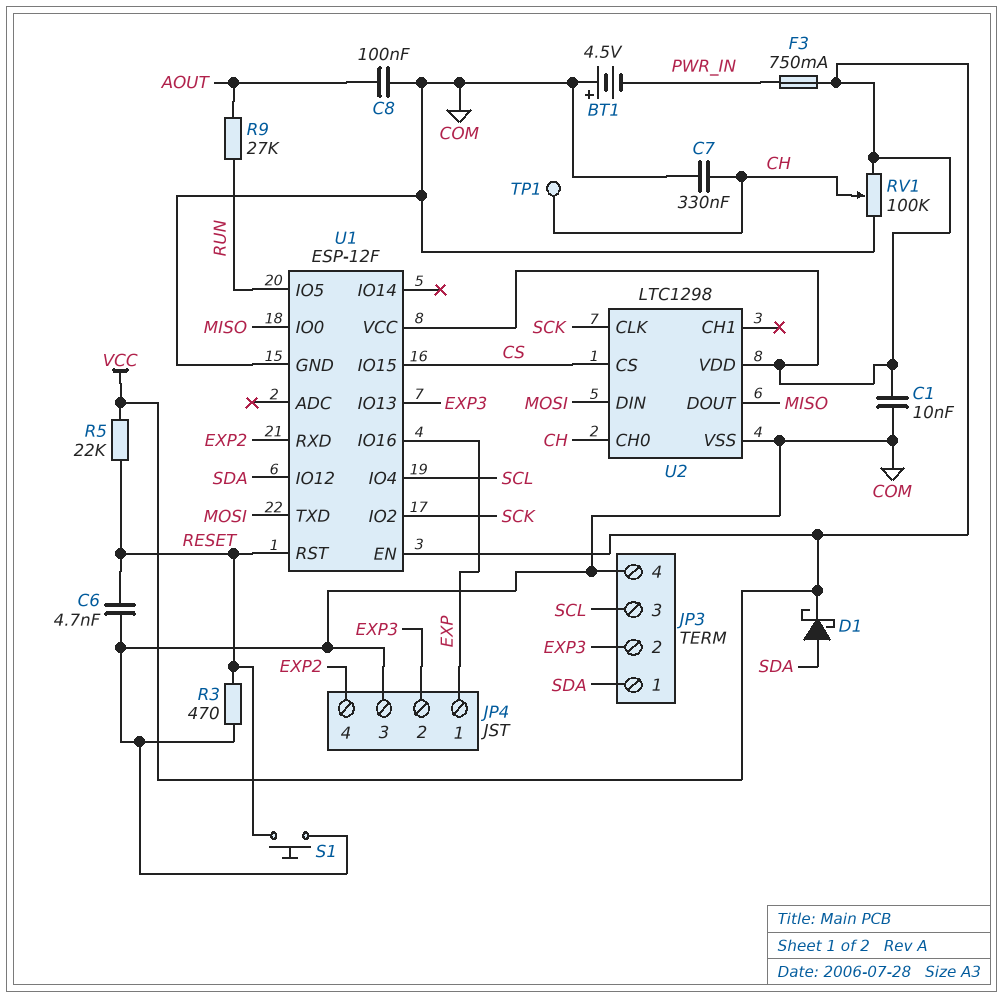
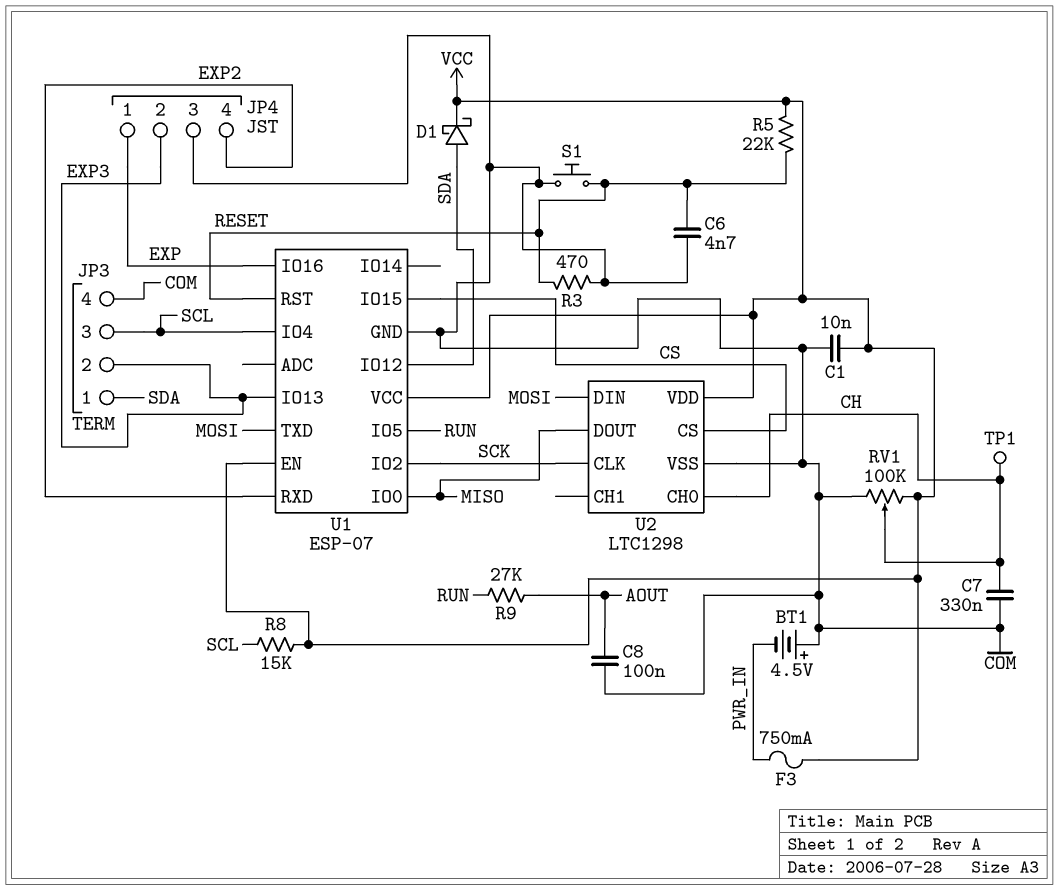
R8: none -> 15k (SCL, VCC)
U1: ESP-12F -> ESP-07

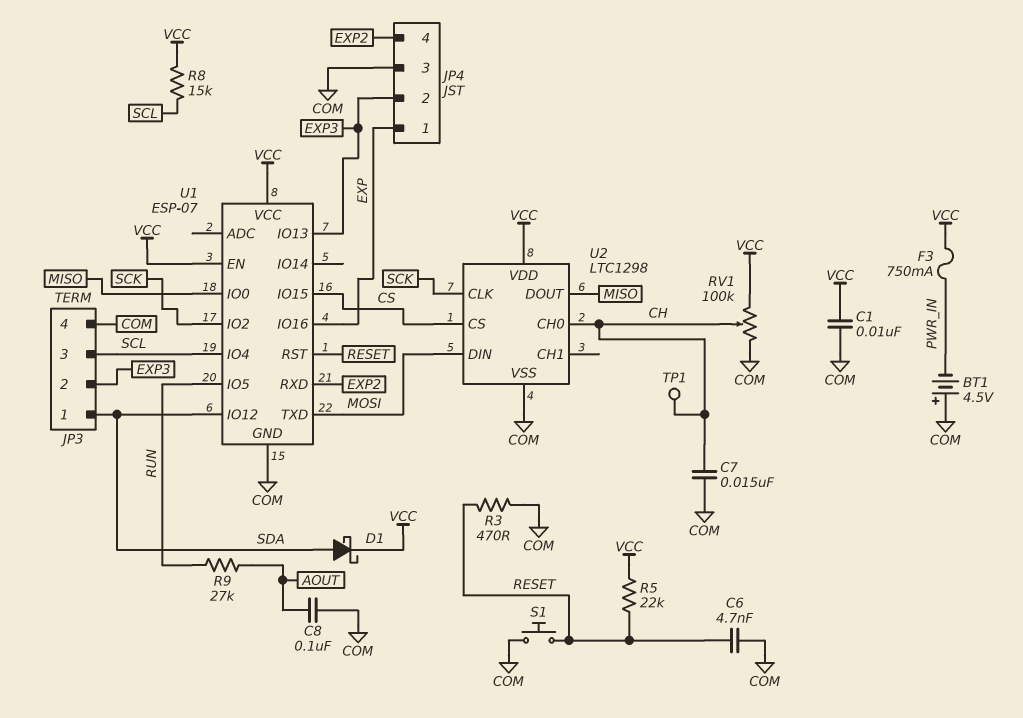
C7: 330nF (CH, COM) -> 15nF (CH, COM)

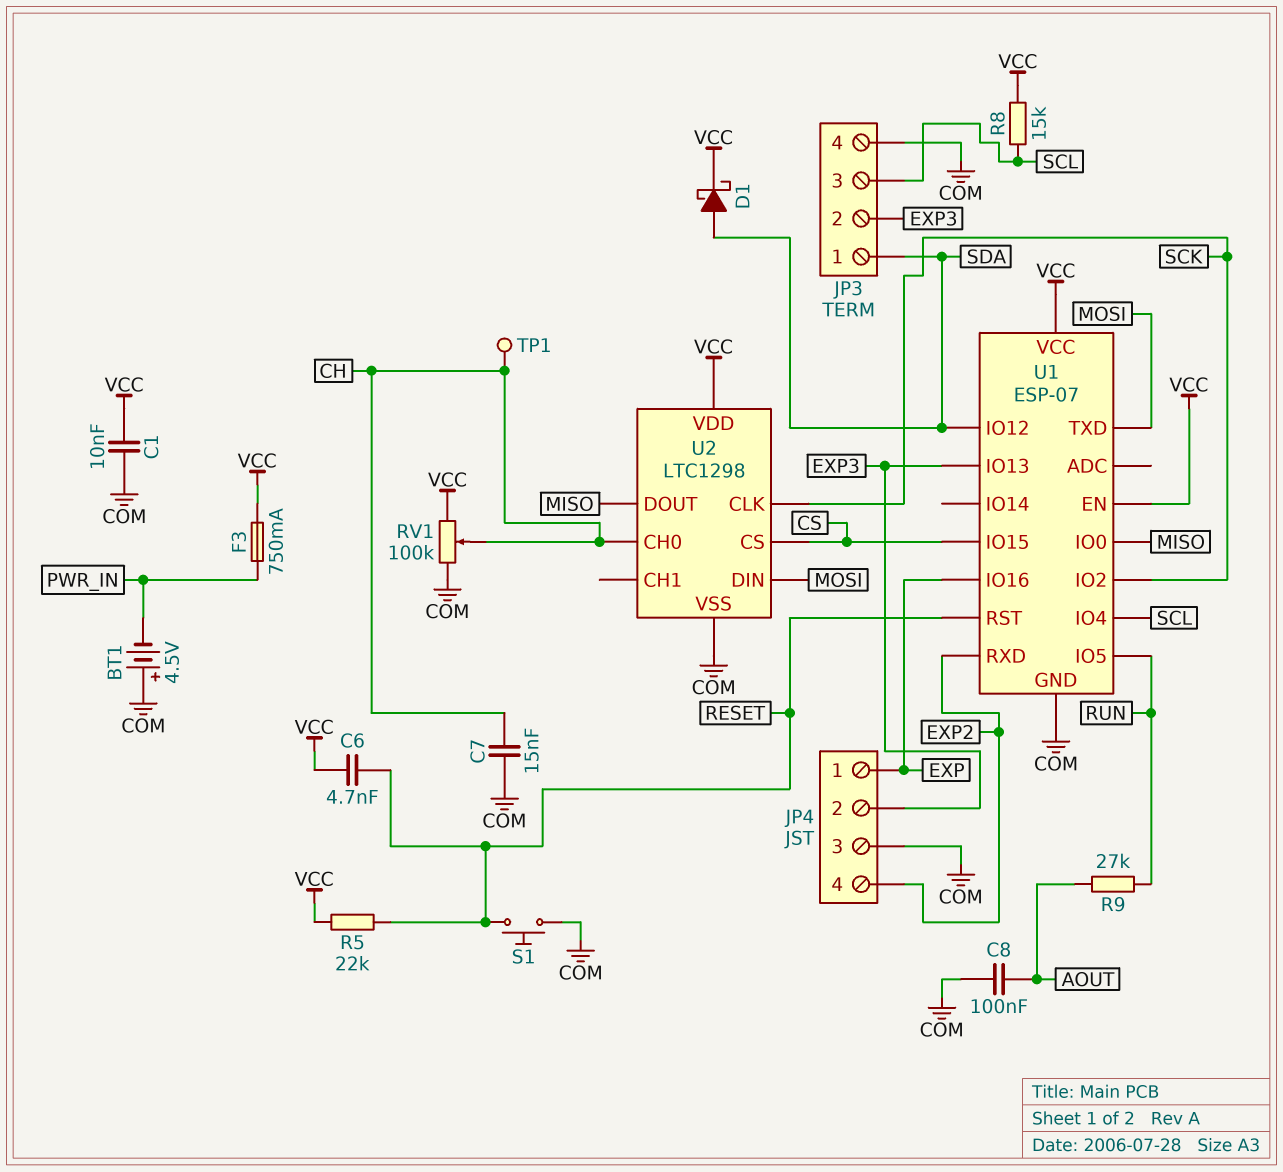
C6: 4.7nF (COM, RESET) -> 4.7nF (RESET, VCC)
R3: 470 (COM, RESET) -> none

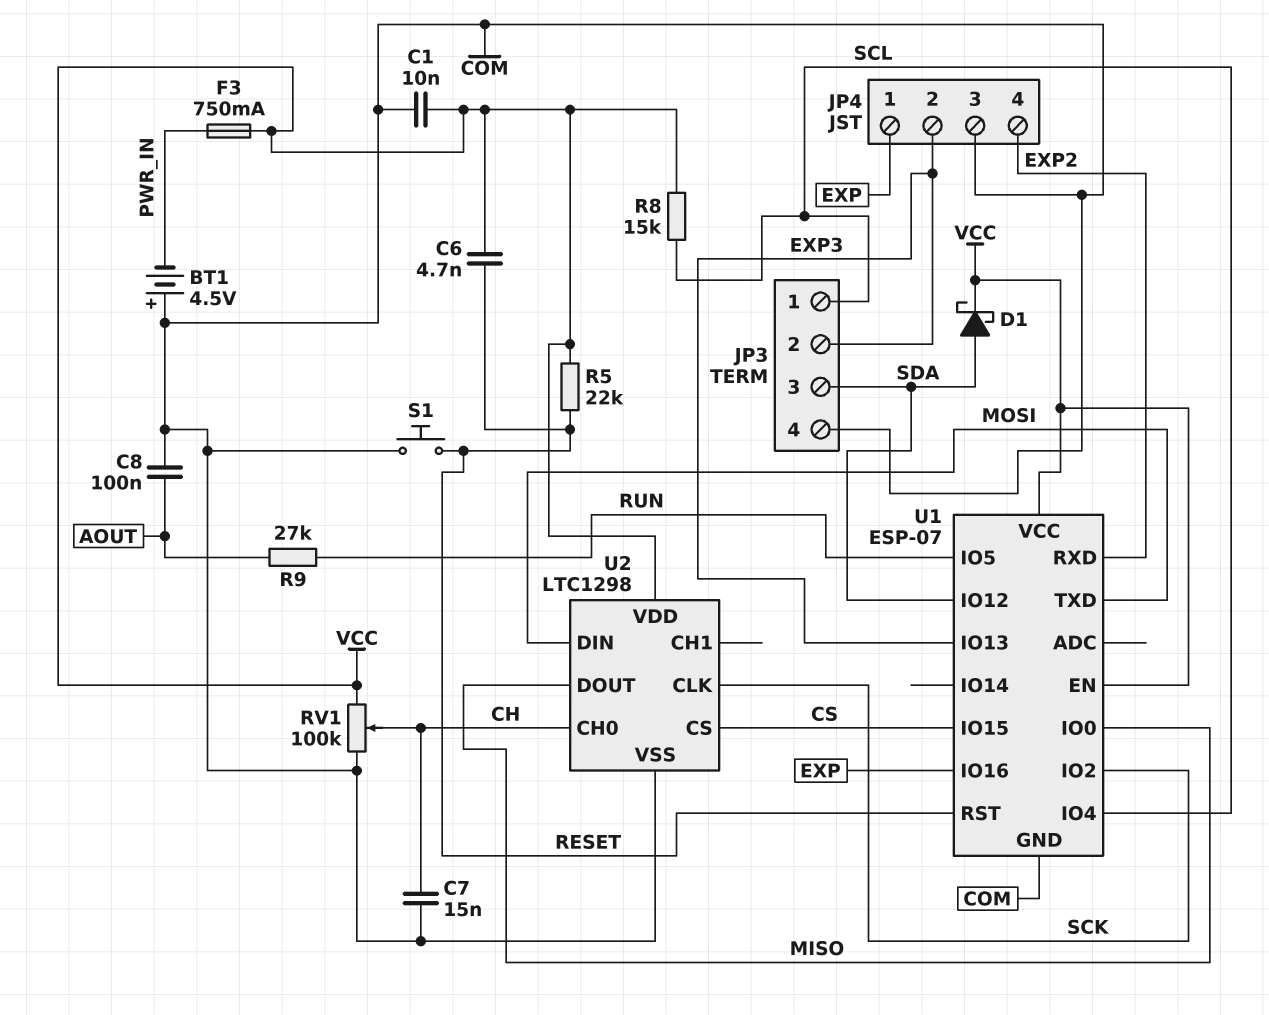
JP3 pin 1: SDA -> SCL
JP3 pin 3: SCL -> SDA
TP1: test point (CH) -> none

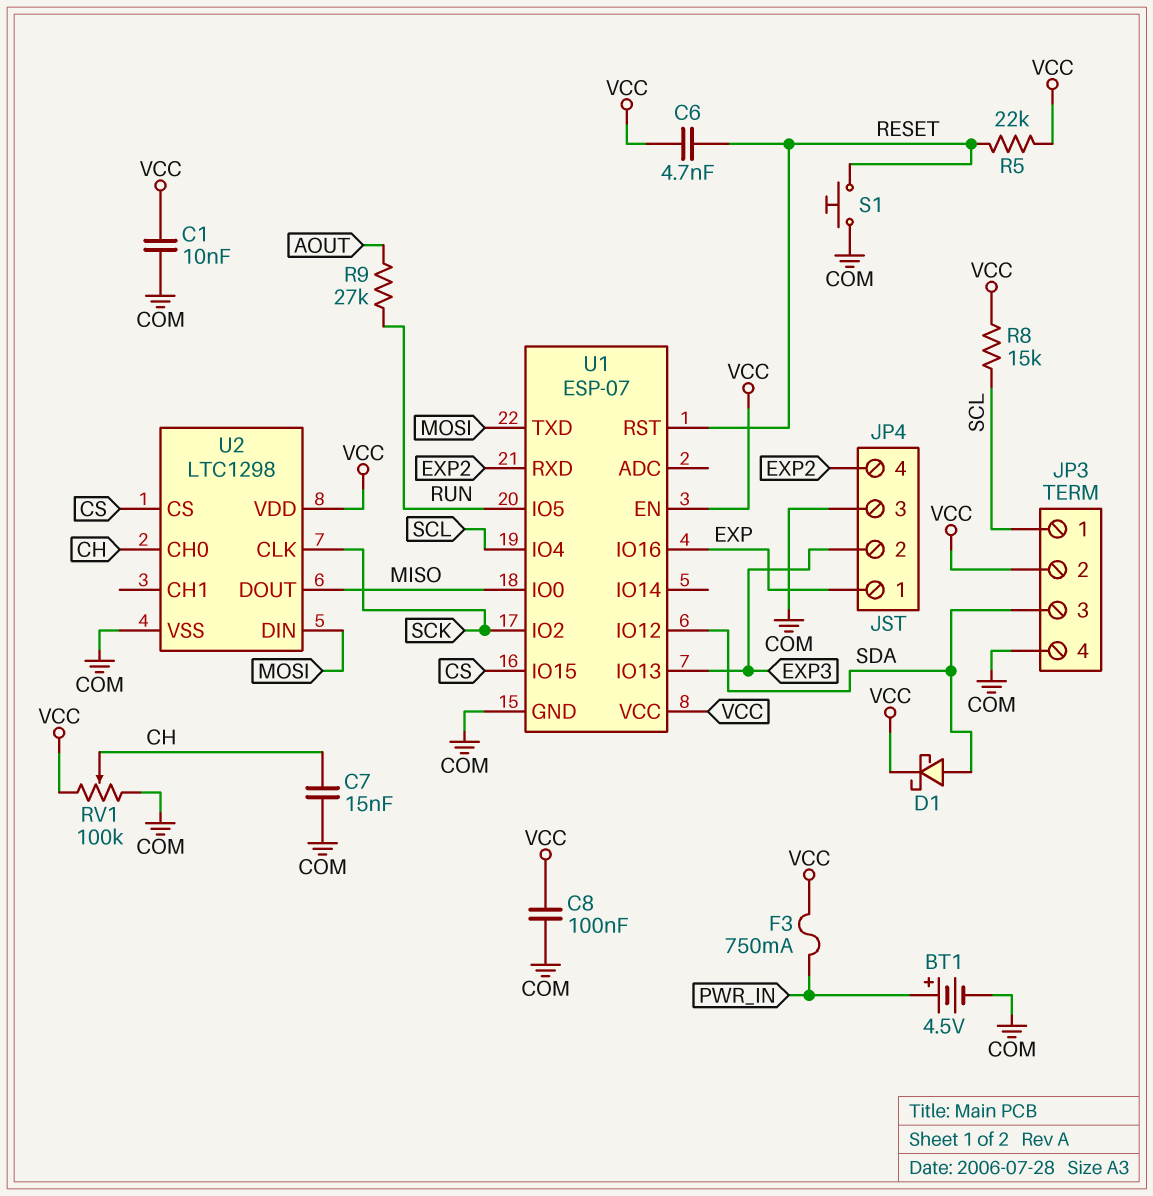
BT1: 4.5V (plus COM, minus PWR_IN) -> 4.5V (plus PWR_IN, minus COM)
C8: 100nF (AOUT, COM) -> 100nF (COM, VCC)
JP3 pin 2: EXP3 -> VCC

